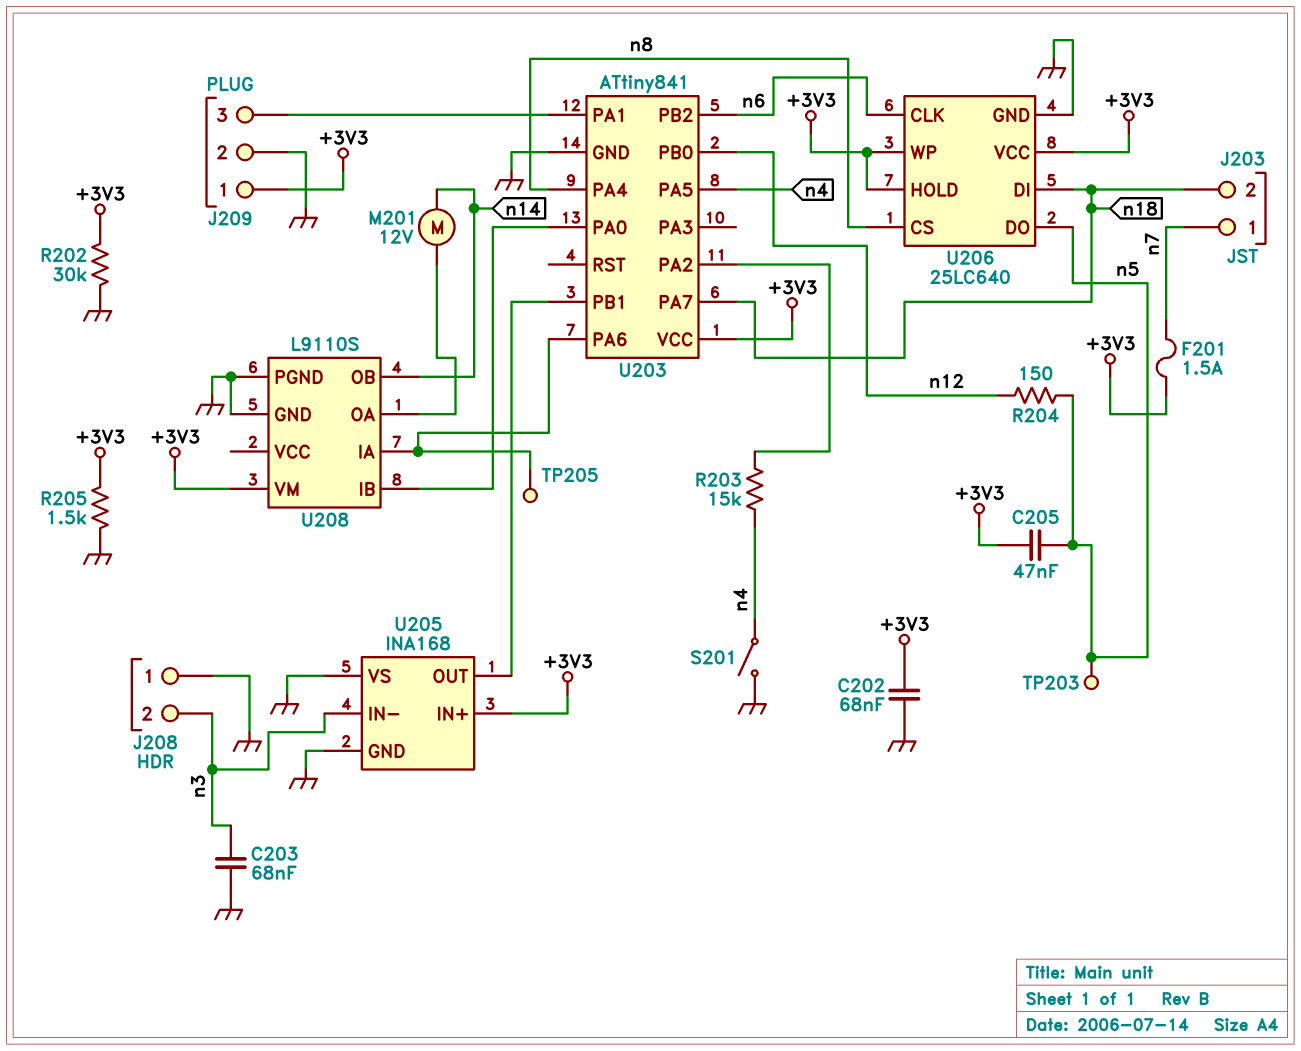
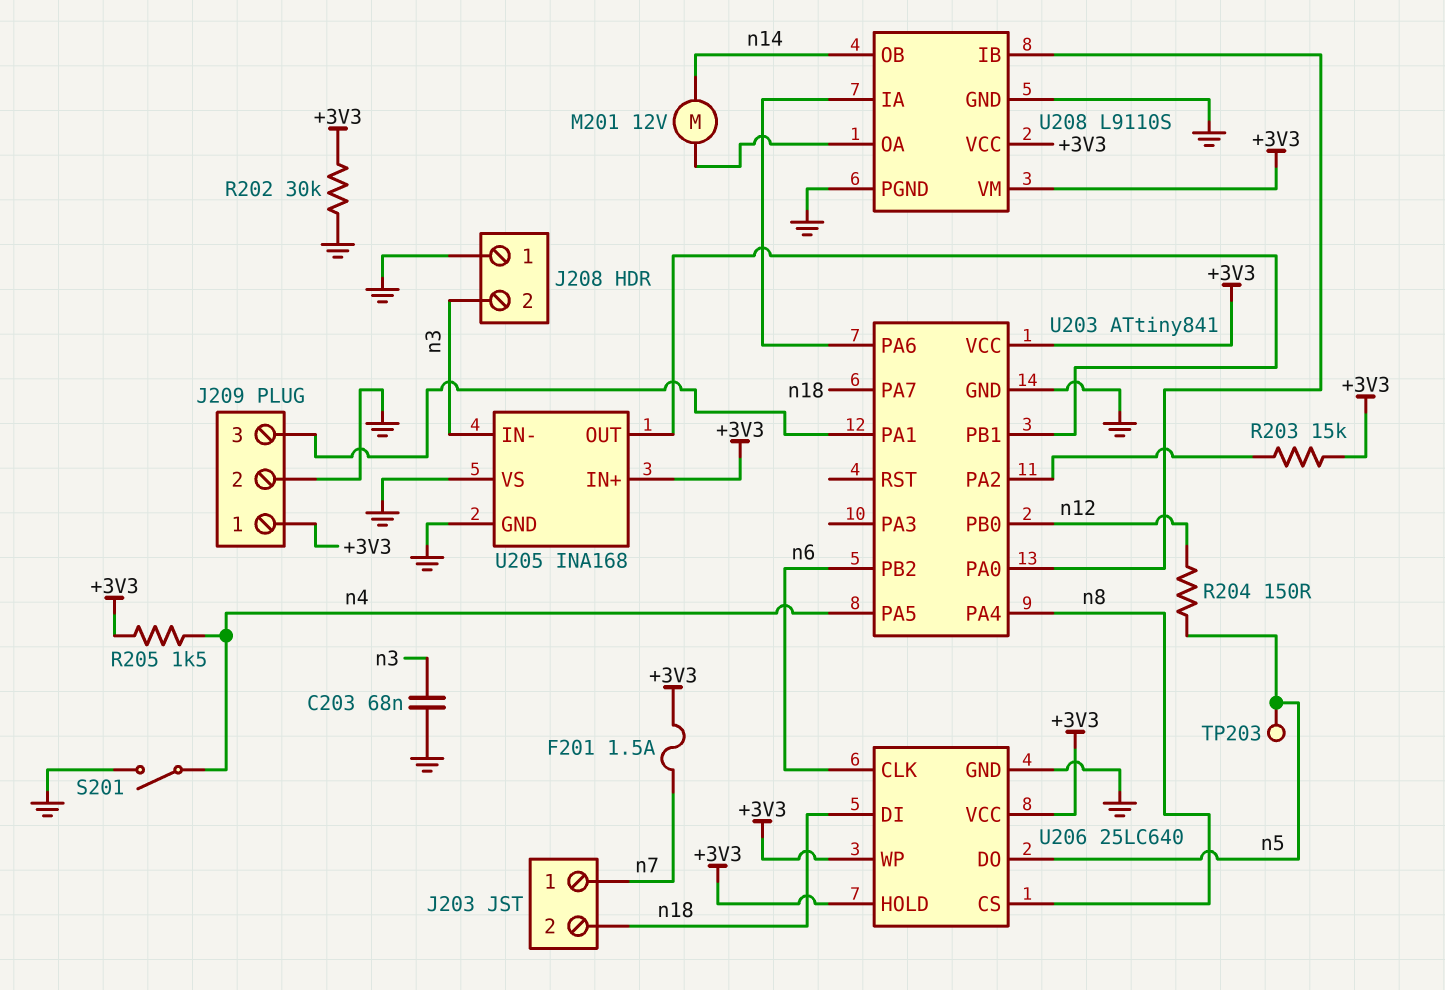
C202: 68nF (+3V3, GND) -> none
C205: 47nF (+3V3, n5) -> none
R203: 15k (U203/PA2, n4) -> 15k (+3V3, U203/PA2)
R205: 1.5k (+3V3, GND) -> 1.5k (+3V3, n4)
TP205: test point (U203/PA6) -> none
U208 pin VCC: none -> +3V3

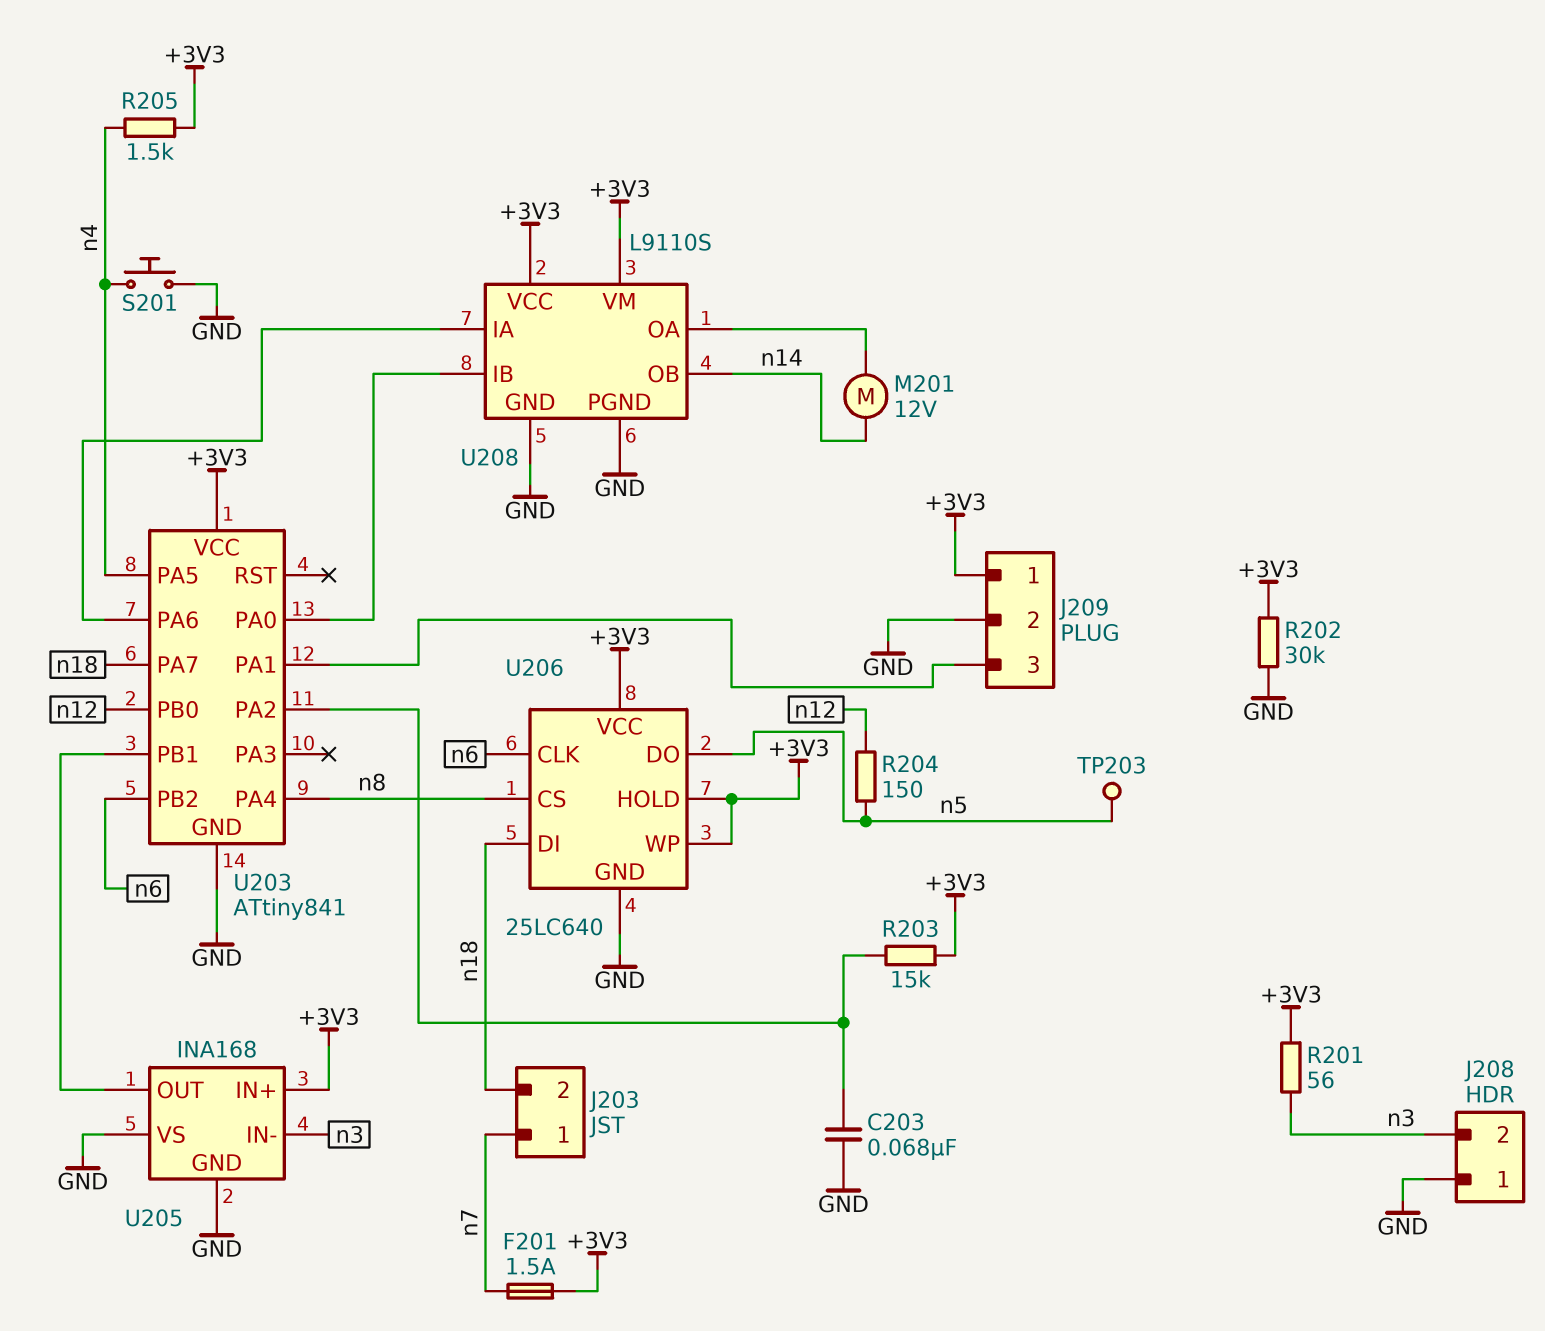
C203: 68nF (GND, n3) -> 68nF (GND, U203/PA2)
R201: none -> 56 (+3V3, n3)
S201: switch (GND, n4) -> button (GND, n4)

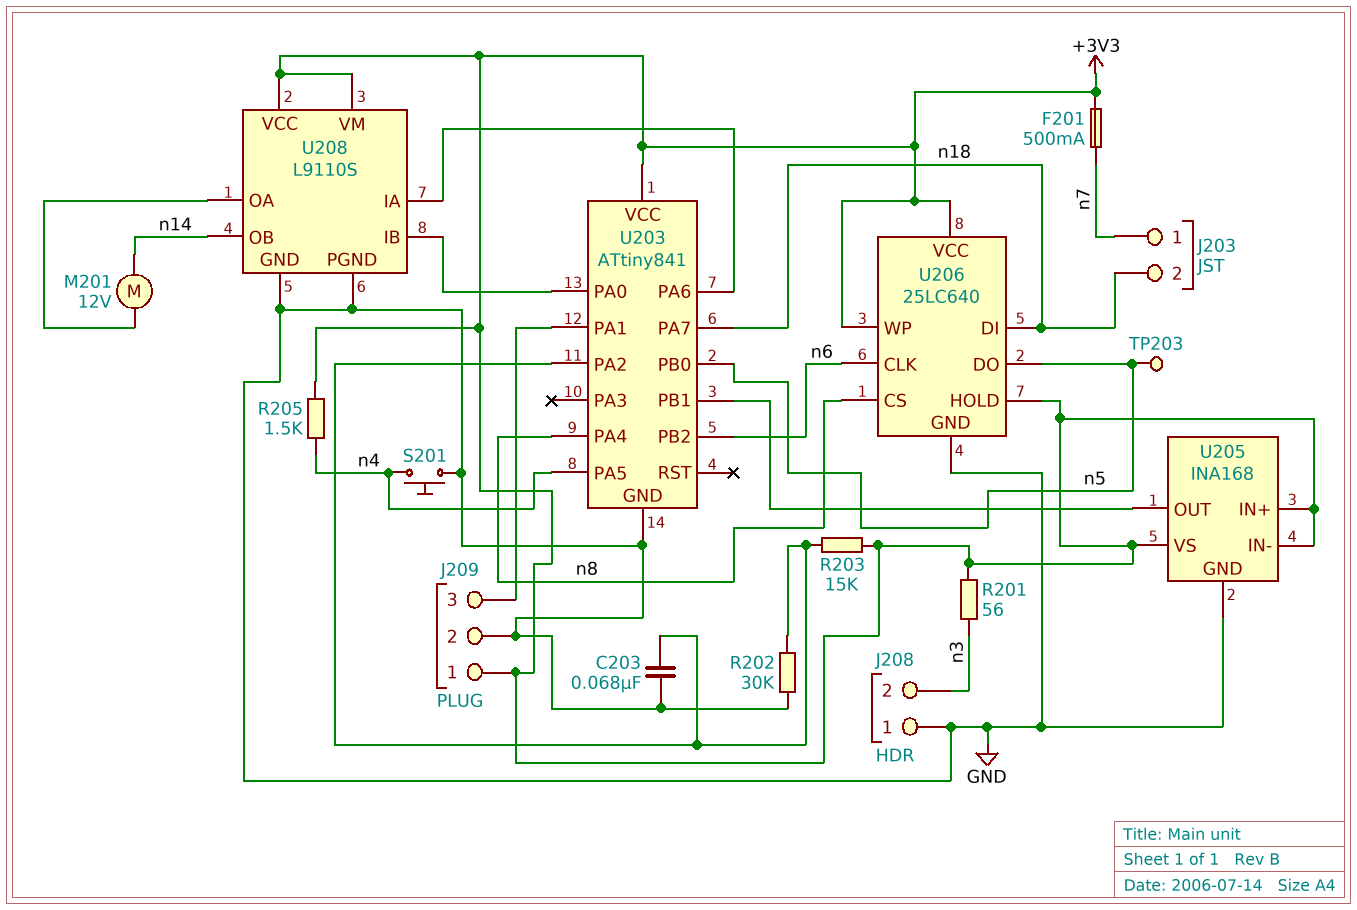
F201: 1.5A (+3V3, n7) -> 500mA (+3V3, n7)
R202: 30k (+3V3, GND) -> 30k (GND, U203/PA2)
R204: 150 (n5, n12) -> none
U203 pin PB0: n12 -> n5
U205 pin IN-: n3 -> +3V3
U205 pin VS: GND -> +3V3

